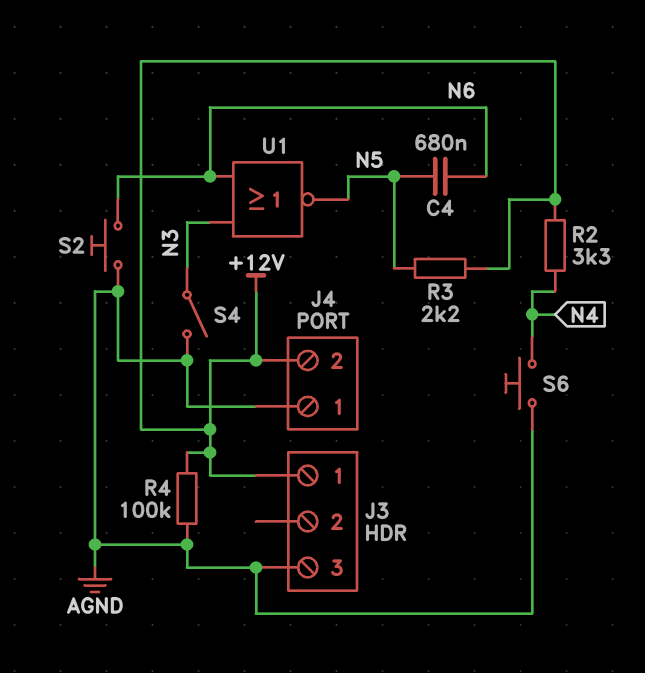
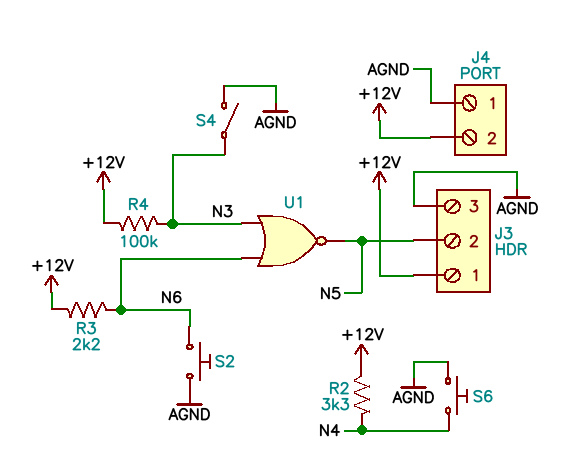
C4: 680nF (N5, N6) -> none
J3 pin 2: none -> N5
R3: 2.2k (+12V, N5) -> 2.2k (+12V, N6)
R4: 100k (+12V, AGND) -> 100k (+12V, N3)

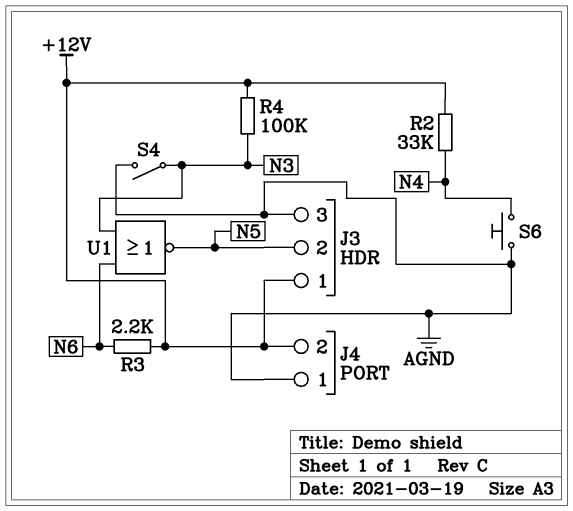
R2: 3.3k (+12V, N4) -> 33k (+12V, N4)
S2: button (AGND, N6) -> none

